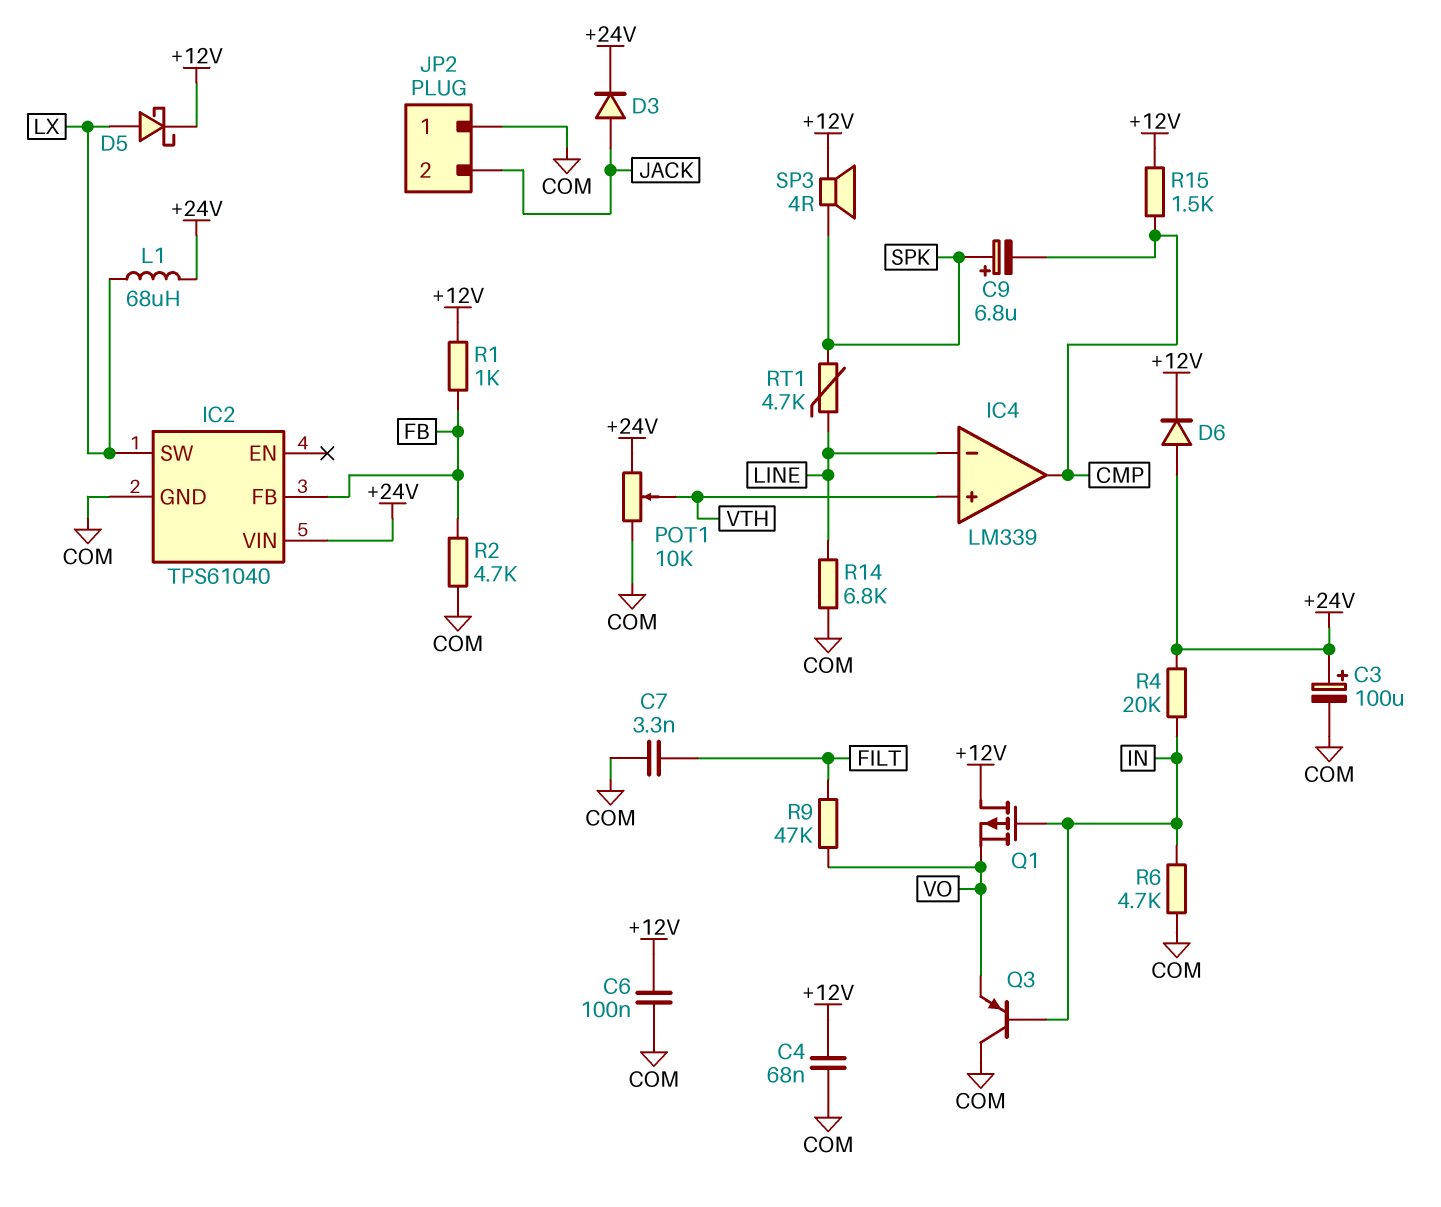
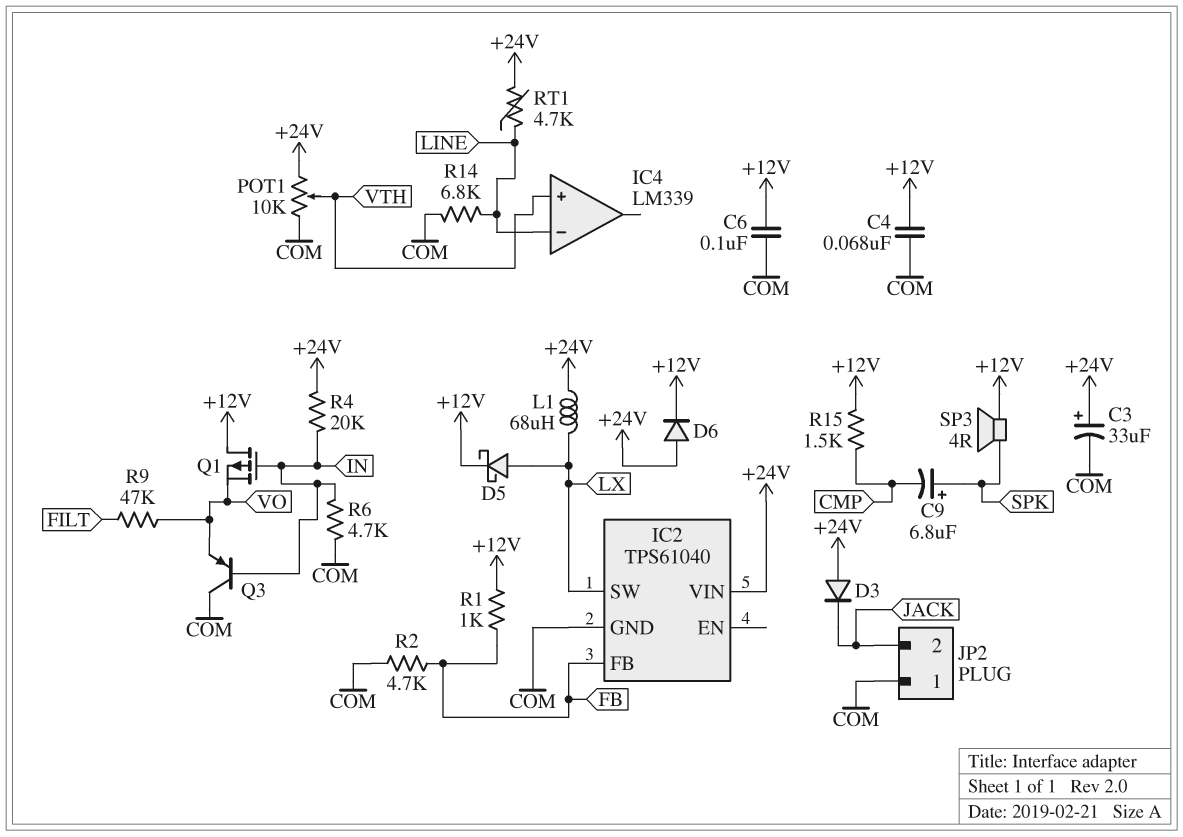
C3: 100uF (plus +24V, minus COM) -> 33uF (plus +24V, minus COM)
C7: 3.3nF (COM, FILT) -> none
D3: diode (A JACK, K +24V) -> diode (A +24V, K JACK)
IC4 pin out: CMP -> none
RT1: 4.7k (LINE, SPK) -> 4.7k (+24V, LINE)

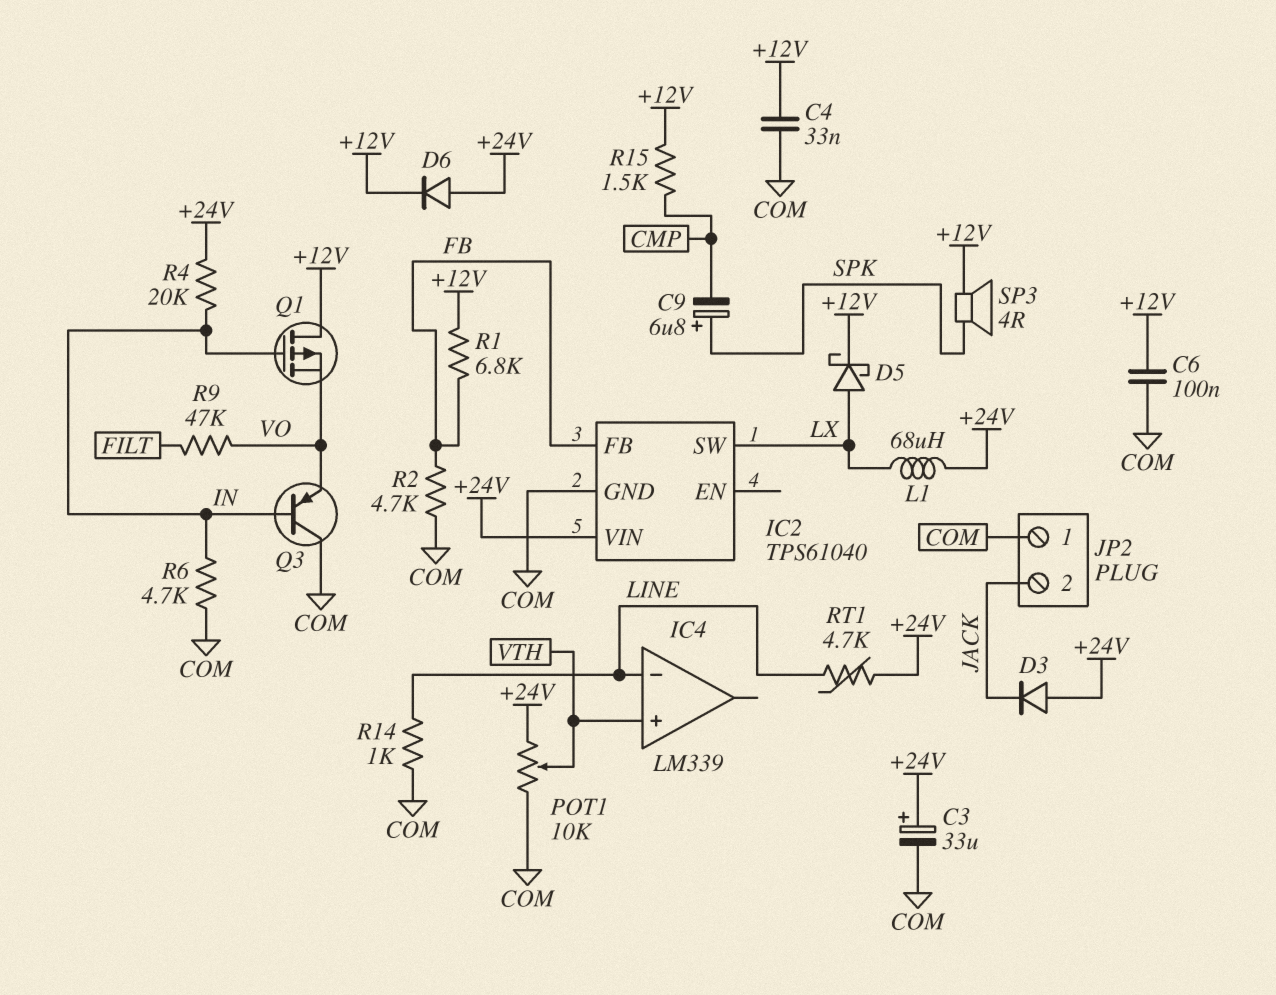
C4: 68nF (+12V, COM) -> 33nF (+12V, COM)
R1: 1k (+12V, FB) -> 6.8k (+12V, FB)
R14: 6.8k (COM, LINE) -> 1k (COM, LINE)

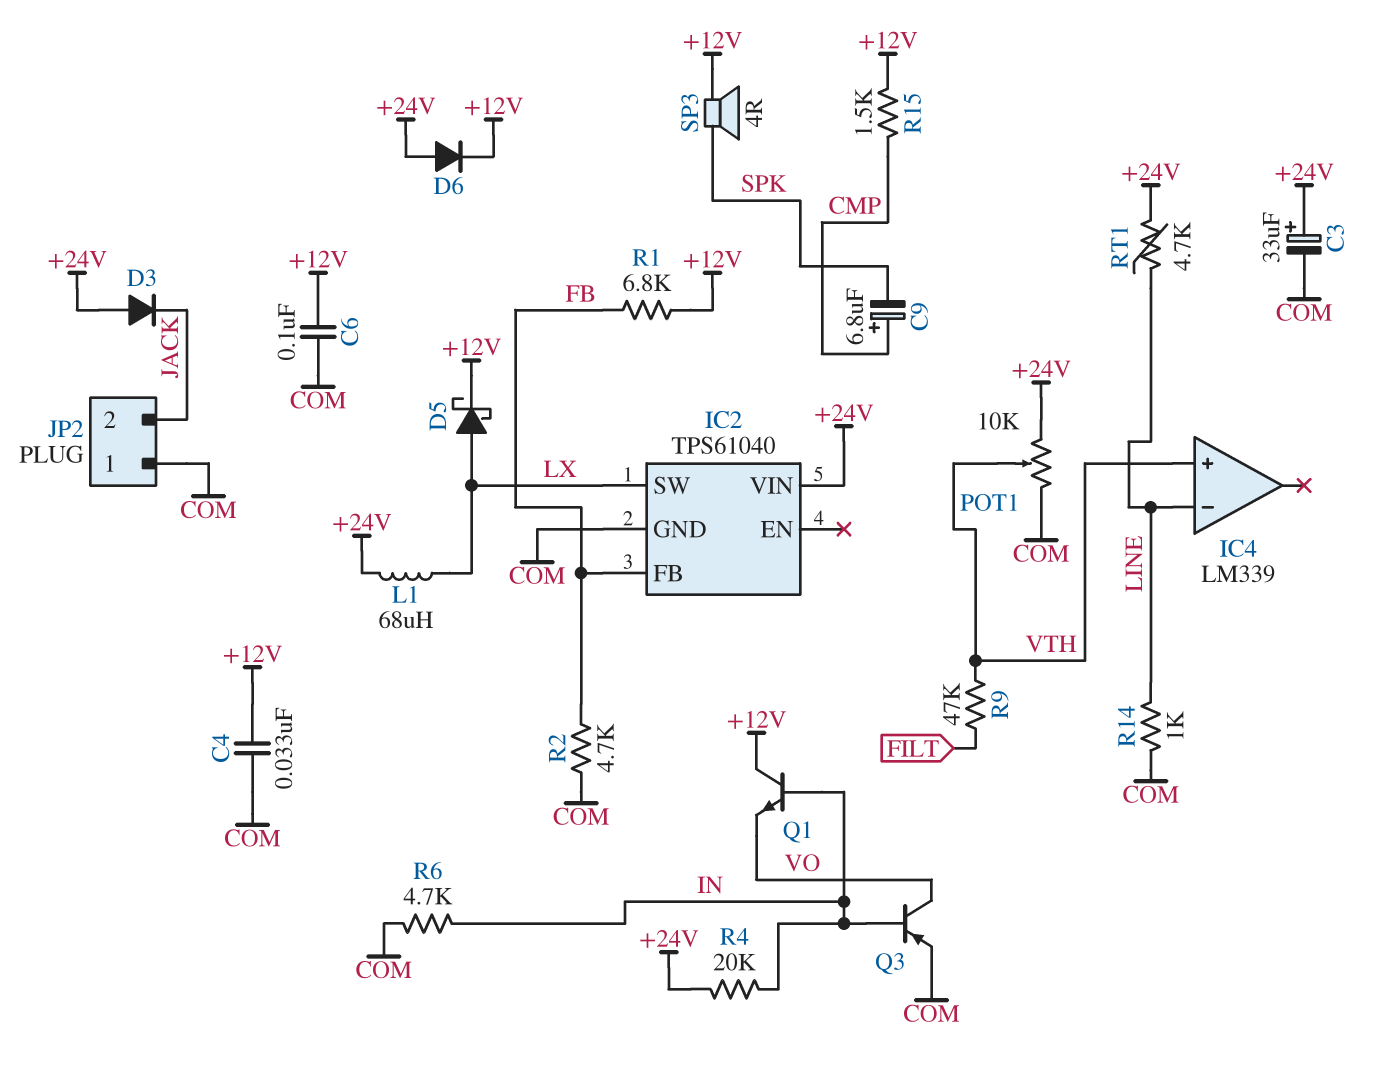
C9: 6.8uF (plus SPK, minus CMP) -> 6.8uF (plus CMP, minus SPK)
Q1: PMOS (G IN, D +12V, S VO) -> NPN (B IN, C +12V, E VO)
Q3: PNP (B IN, C COM, E VO) -> PNP (B IN, C VO, E COM)
R9: 47k (FILT, VO) -> 47k (FILT, VTH)

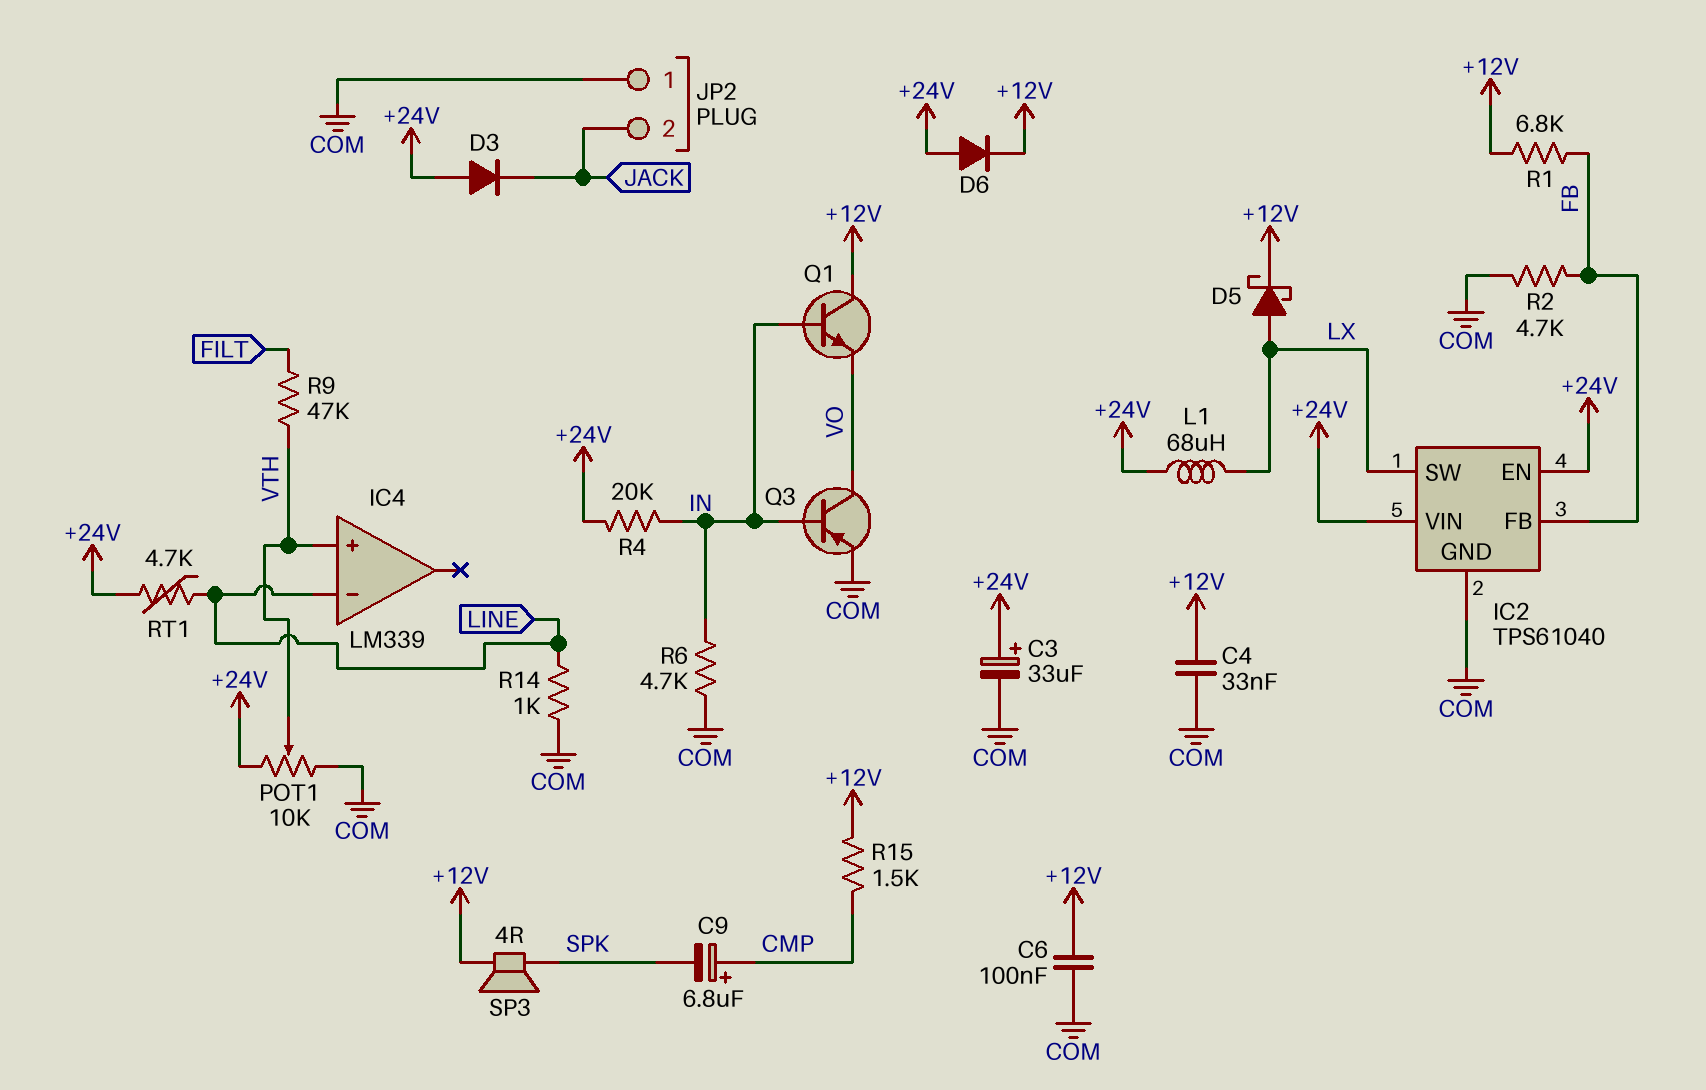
IC2 pin EN: none -> +24V

